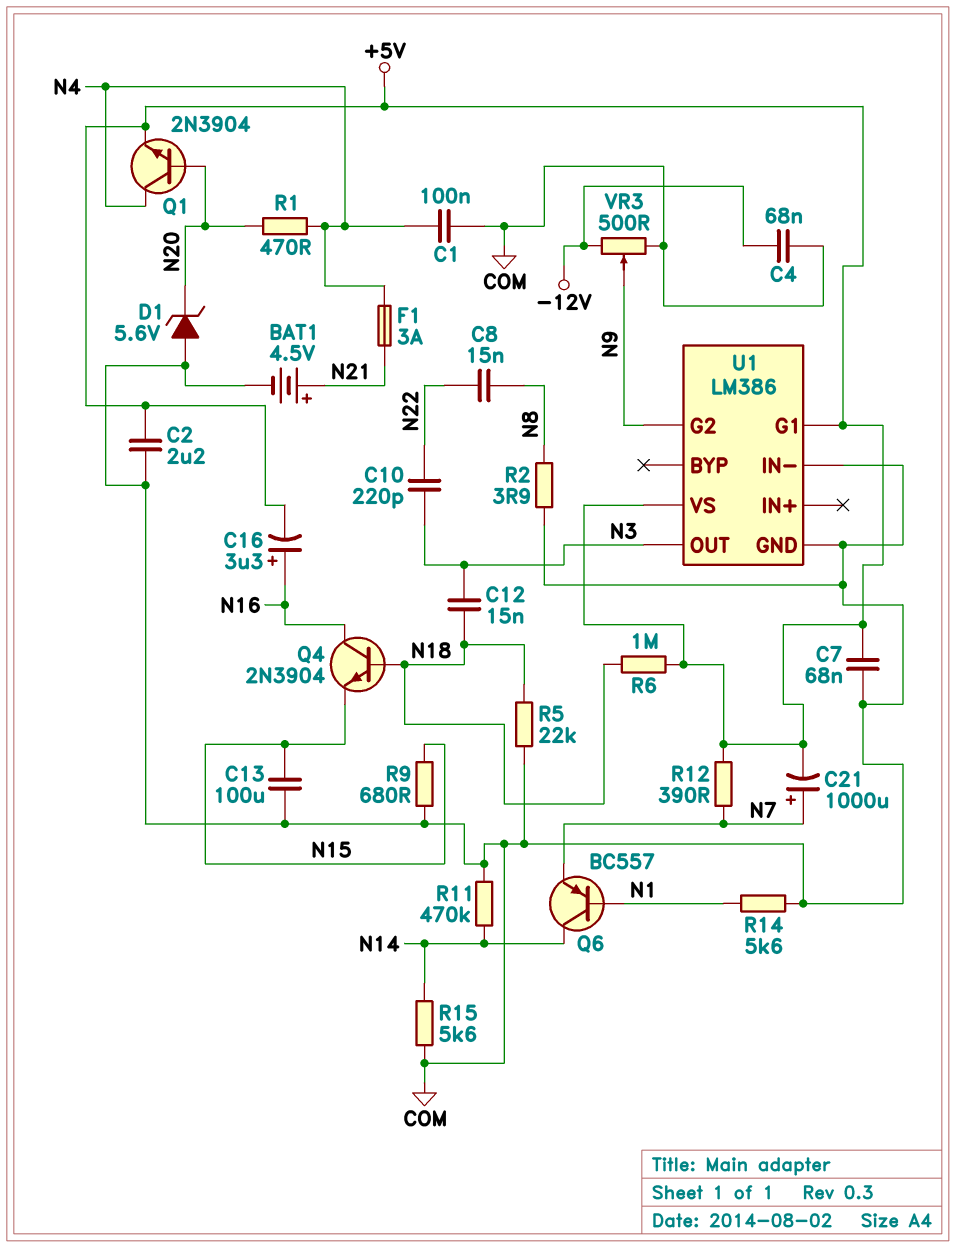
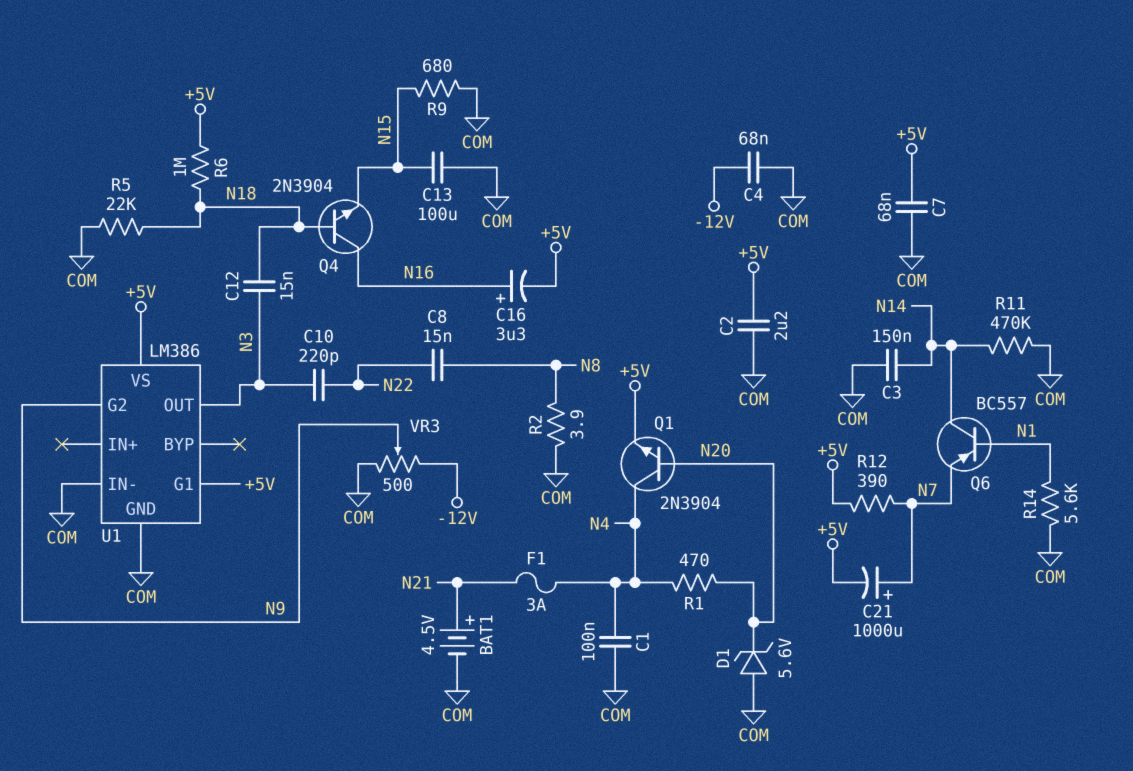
C3: none -> 150nF (COM, N14)
R15: 5.6k (COM, N14) -> none

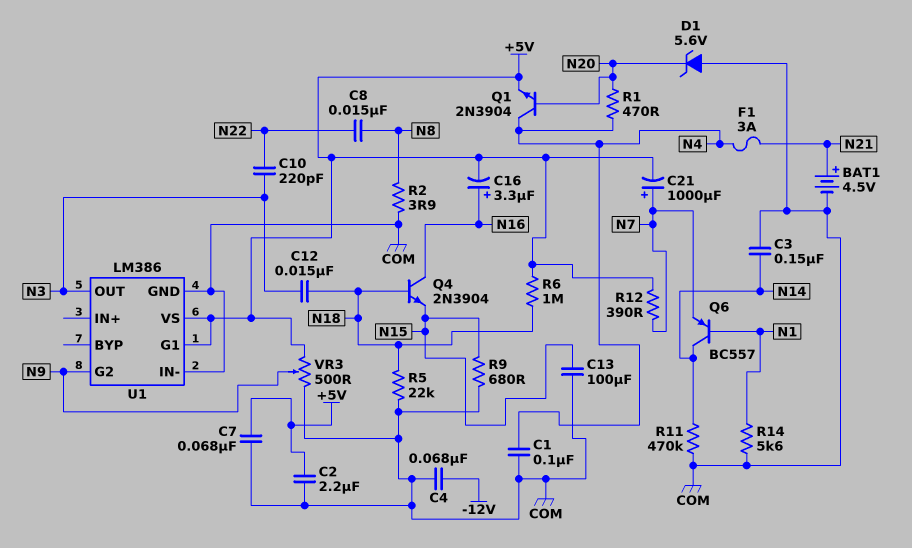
VR3: 500 (-12V, COM, wiper N9) -> 500 (+5V, COM, wiper N9)

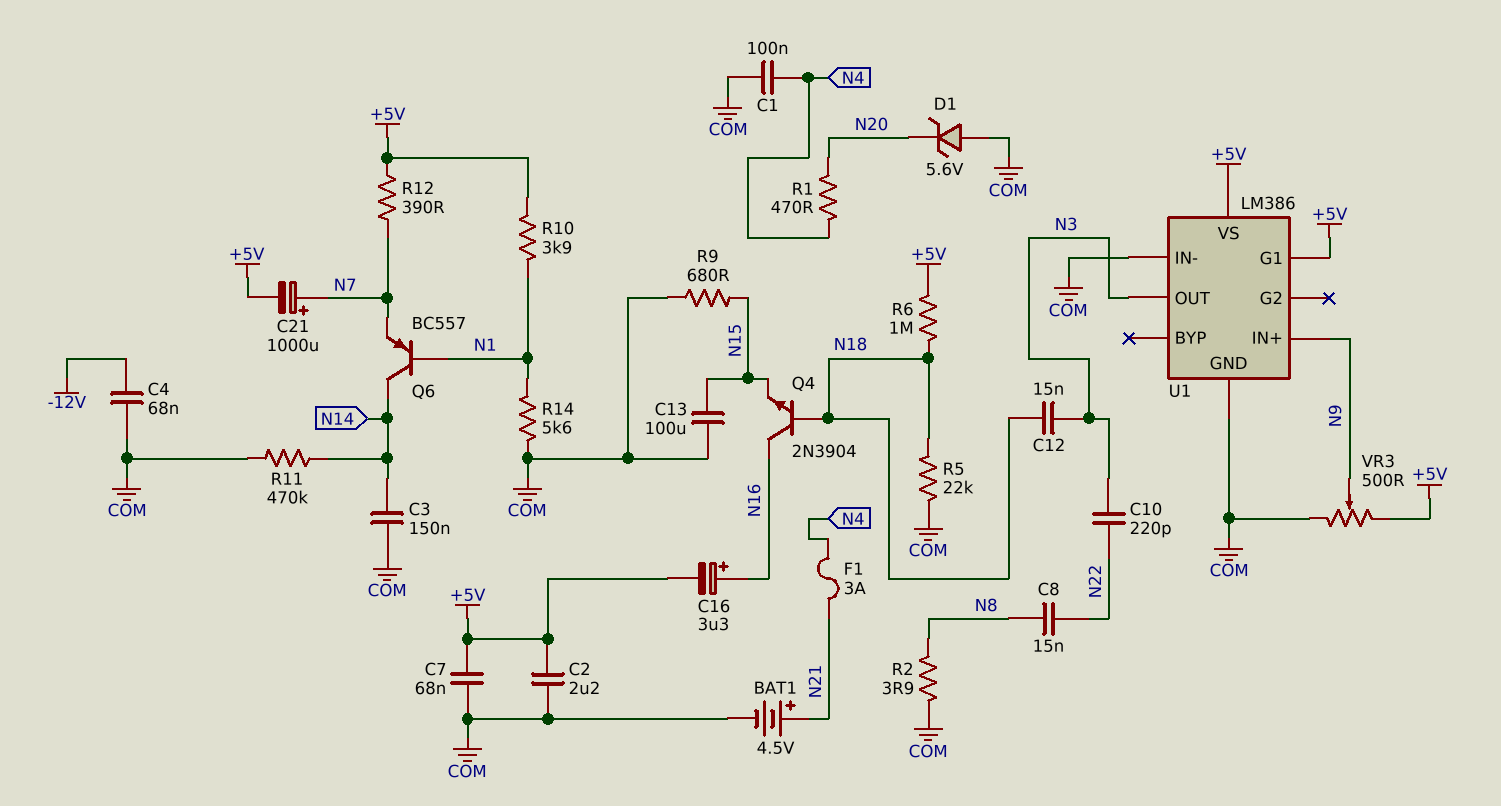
Q1: NPN 2N3904 (B N20, C N4, E +5V) -> none
R10: none -> 3.9k (+5V, N1)
U1 pin G2: N9 -> none
U1 pin IN+: none -> N9

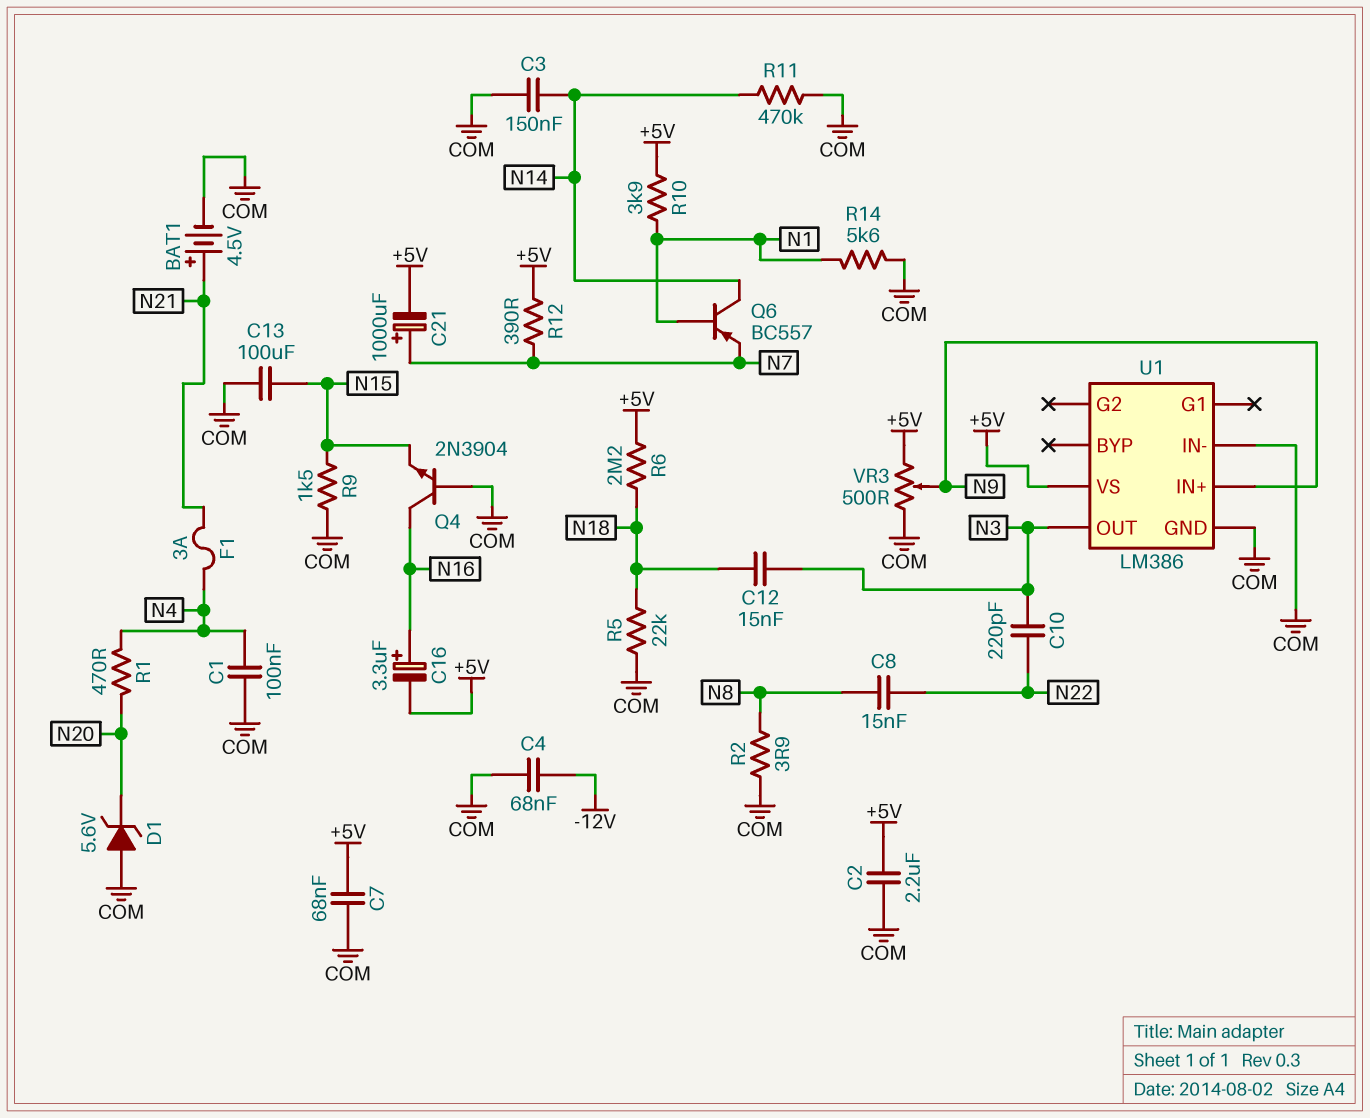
Q4: NPN 2N3904 (B N18, C N16, E N15) -> NPN 2N3904 (B COM, C N16, E N15)
R6: 1M (+5V, N18) -> 2.2M (+5V, N18)
R9: 680 (COM, N15) -> 1.5k (COM, N15)
U1 pin G1: +5V -> none

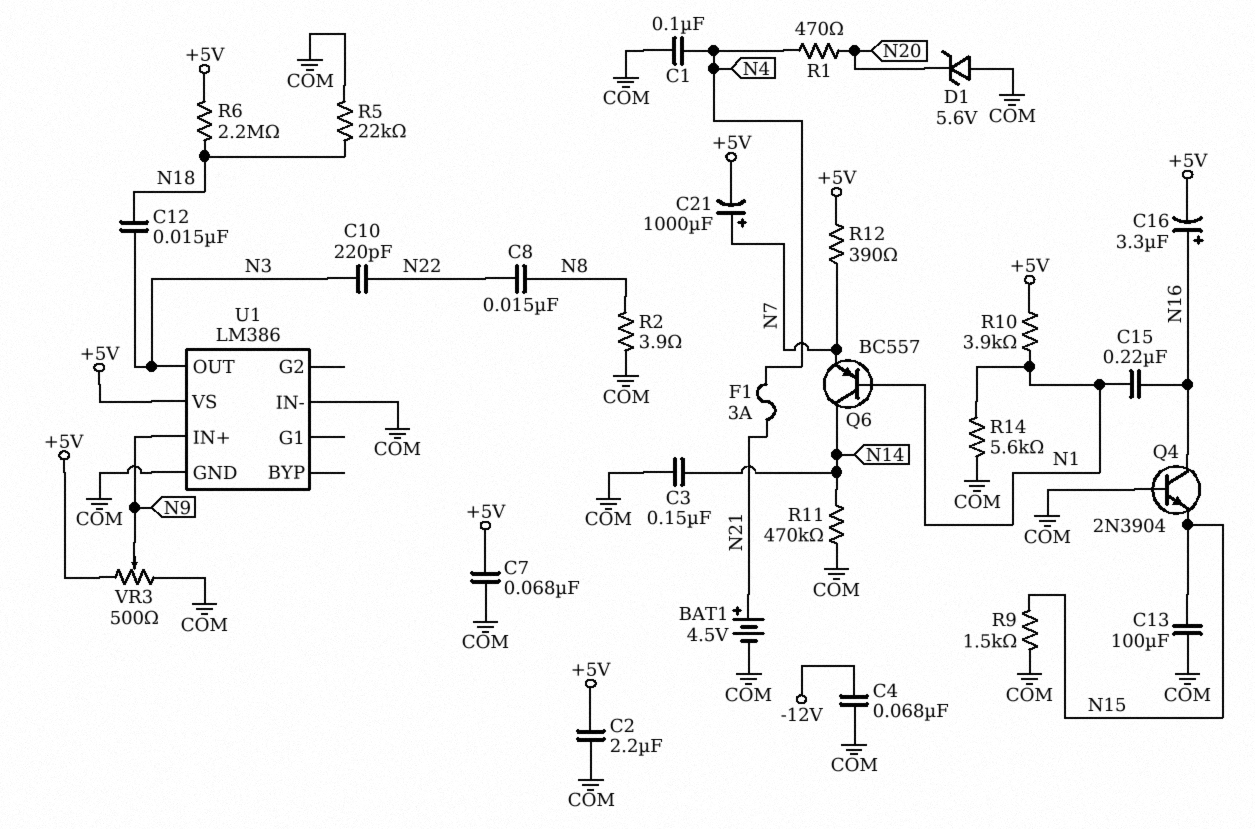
C15: none -> 220nF (N1, N16)

